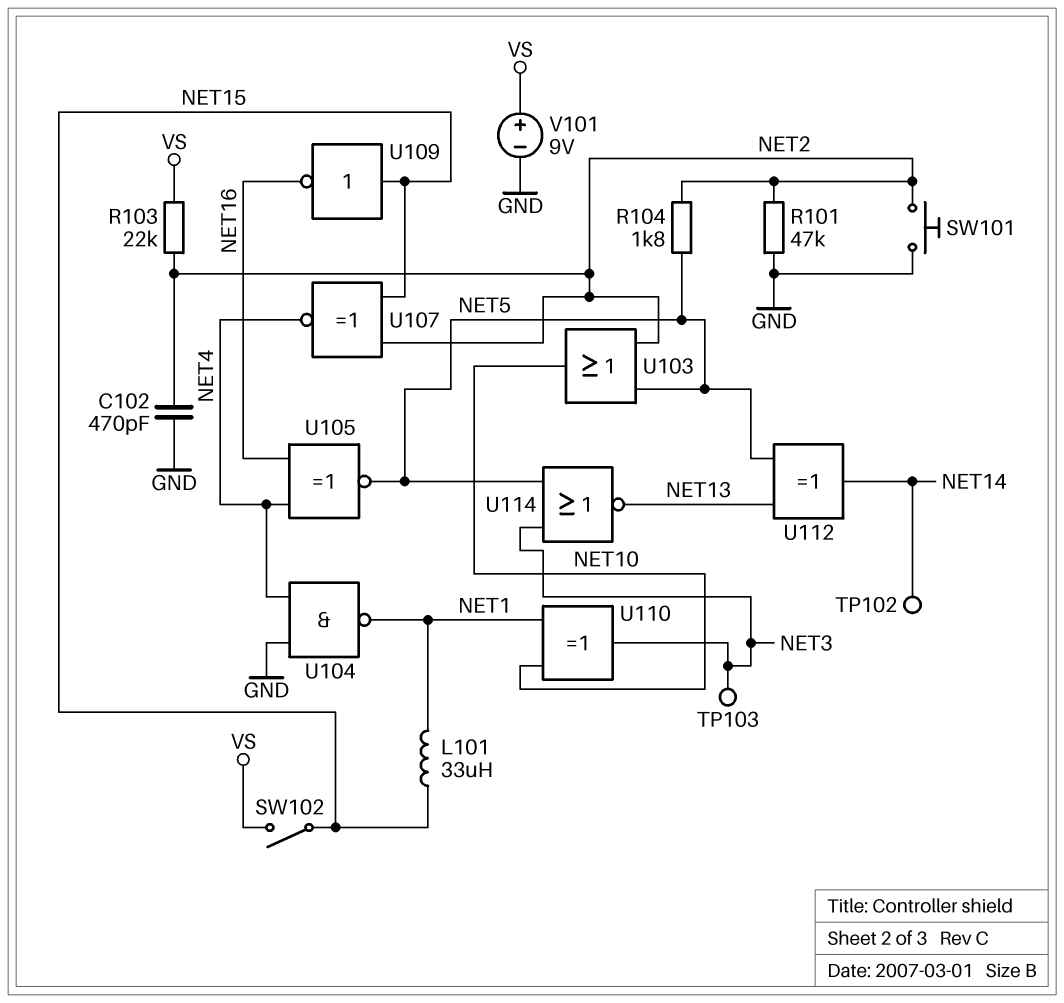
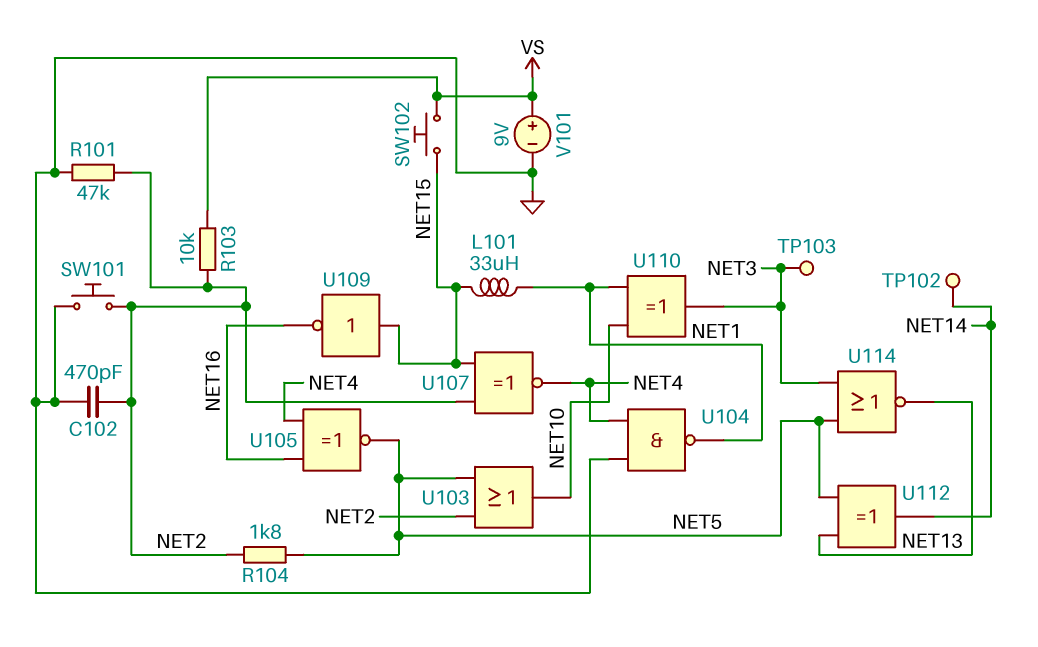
R103: 22k (NET2, VS) -> 10k (NET2, VS)
SW102: switch (NET15, VS) -> button (NET15, VS)

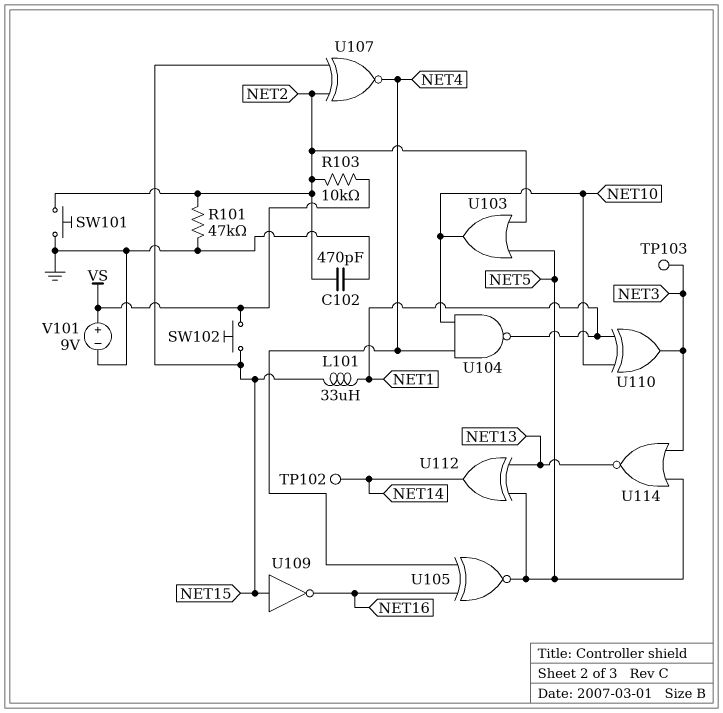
R104: 1.8k (NET2, NET5) -> none
U104: NAND (in GND, in NET4, out NET1) -> NAND (in NET4, in NET10, out NET1)

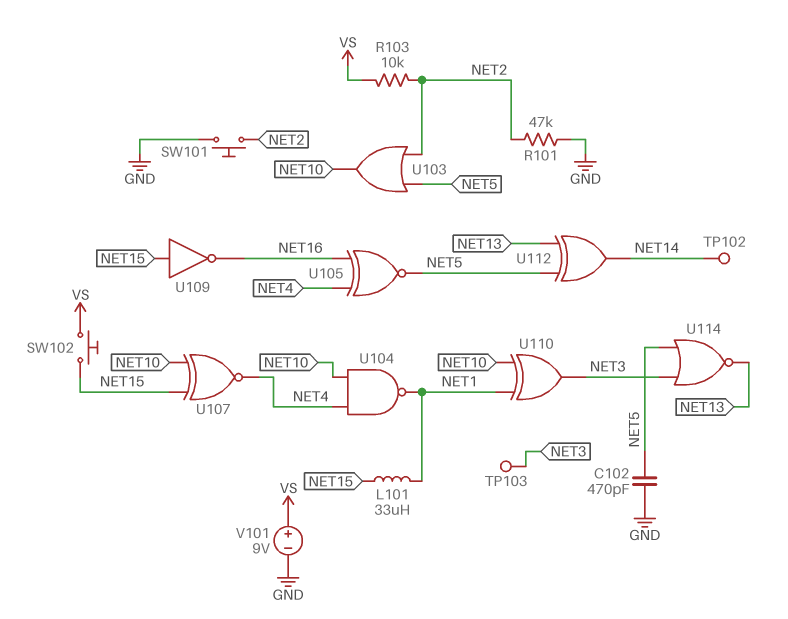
C102: 470pF (GND, NET2) -> 470pF (GND, NET5)
U107: XNOR (in NET2, in NET15, out NET4) -> XNOR (in NET10, in NET15, out NET4)

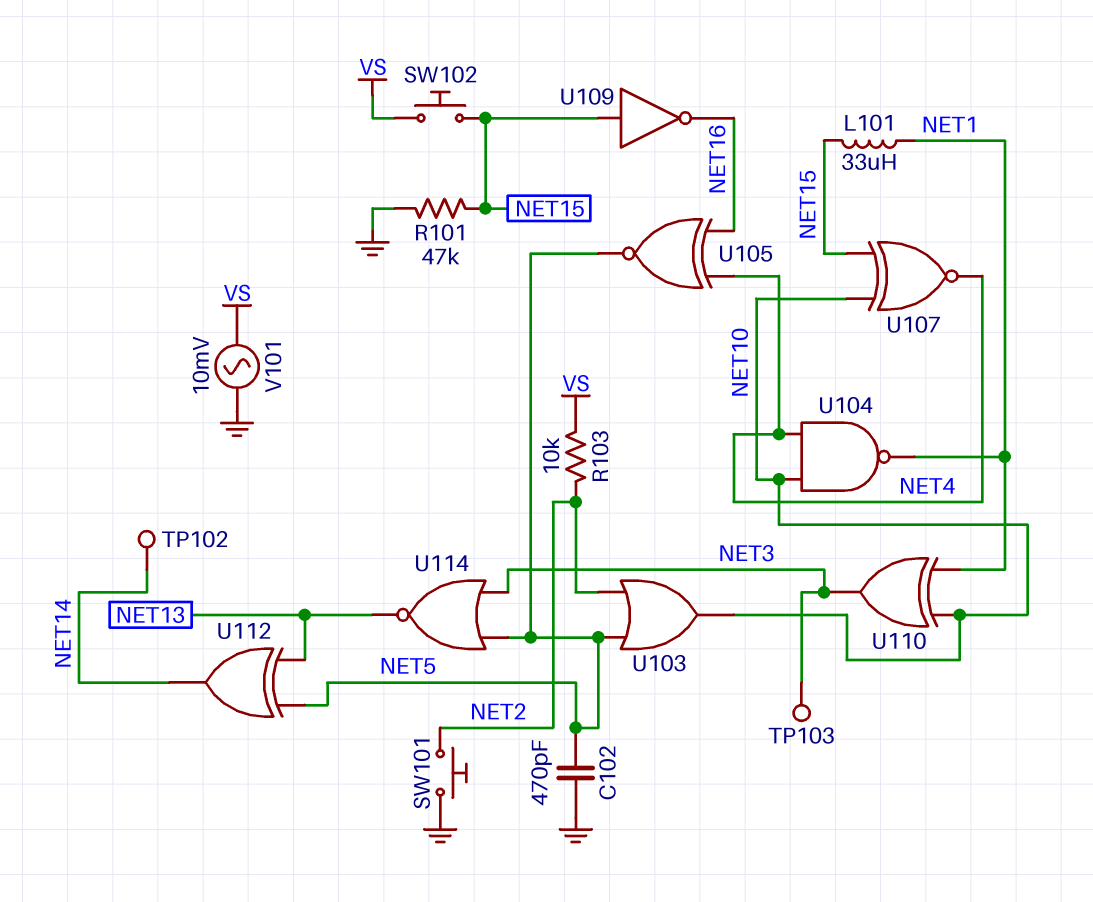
R101: 47k (GND, NET2) -> 47k (GND, NET15)
V101: 9V (plus VS, minus GND) -> AC 10mV (GND, VS)

